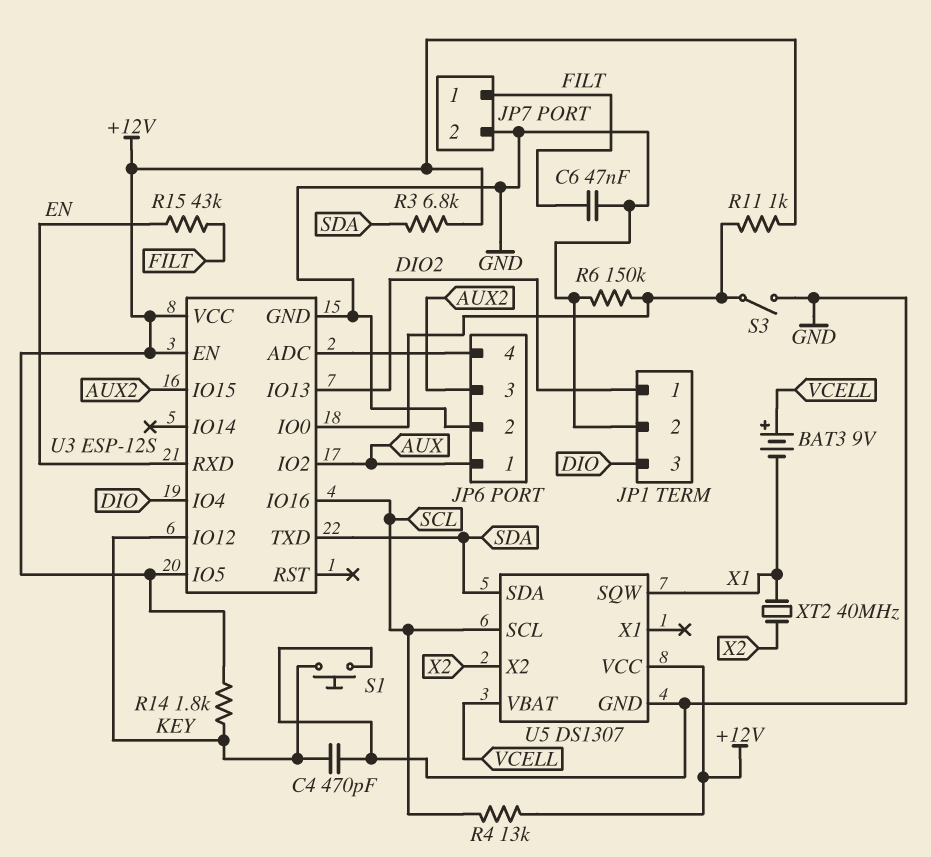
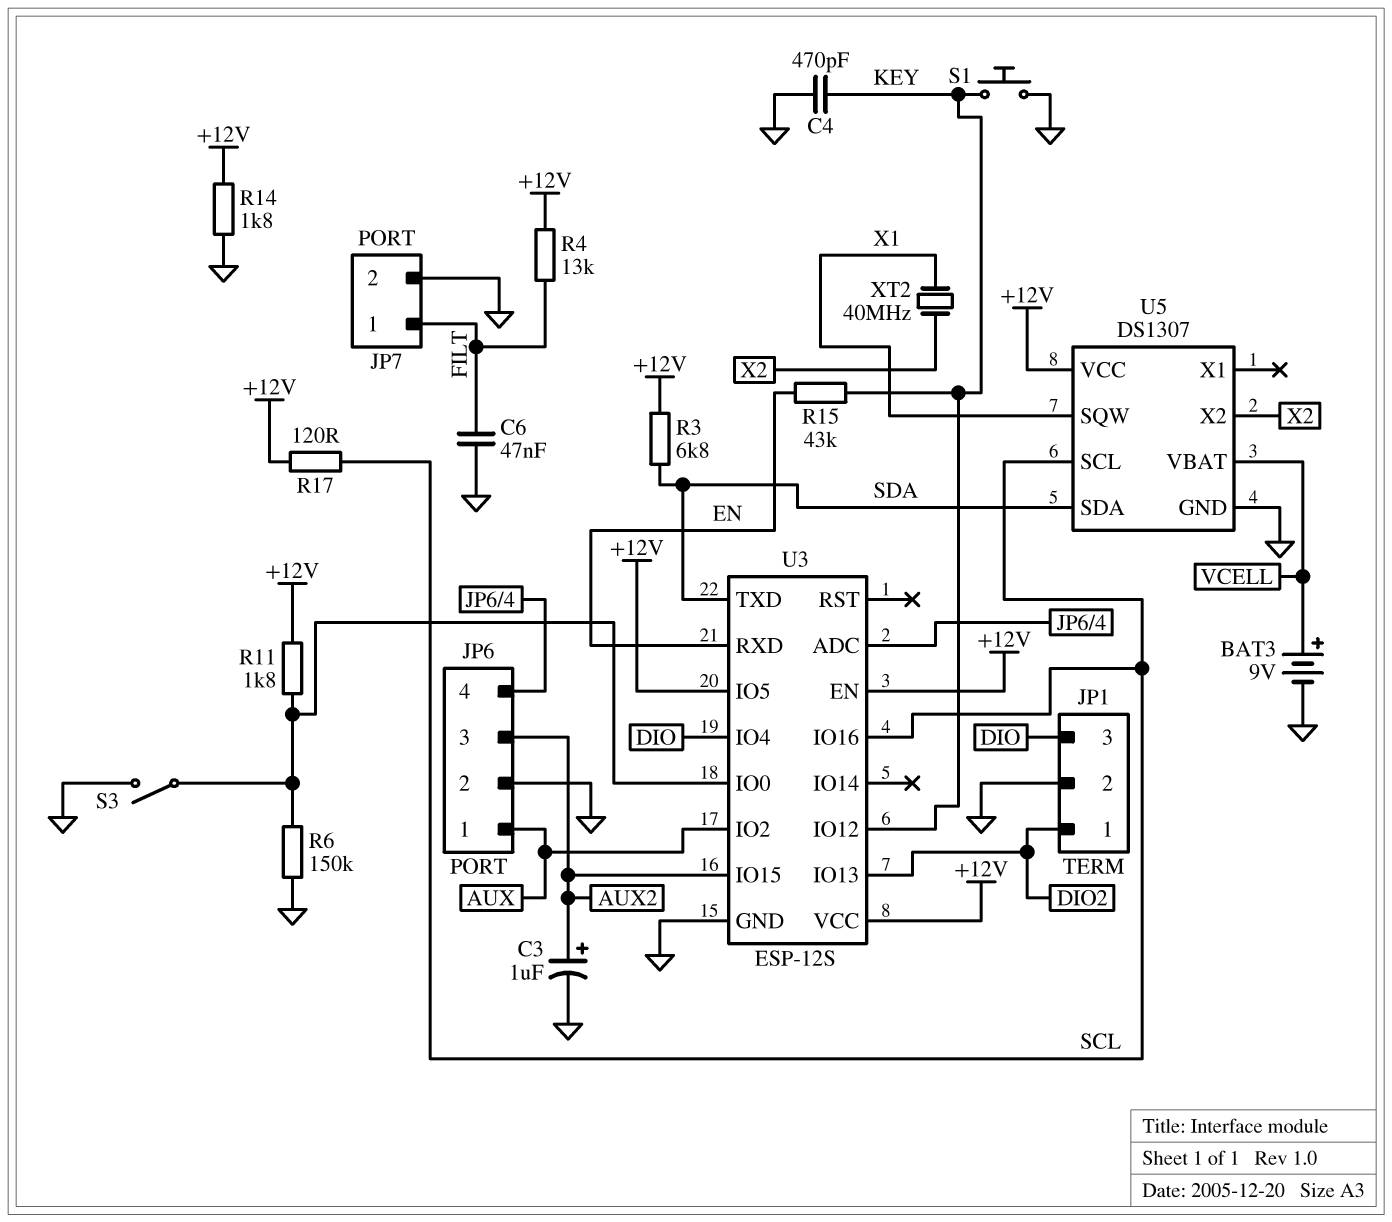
BAT3: 9V (plus VCELL, minus X1) -> 9V (plus VCELL, minus GND)
C3: none -> 1uF (plus AUX2, minus GND)
R4: 13k (+12V, SCL) -> 13k (+12V, FILT)
R11: 1k (+12V, U3/IO0) -> 1.8k (+12V, U3/IO0)
R14: 1.8k (+12V, KEY) -> 1.8k (+12V, GND)
R15: 43k (EN, FILT) -> 43k (EN, KEY)
R17: none -> 120 (+12V, SCL)

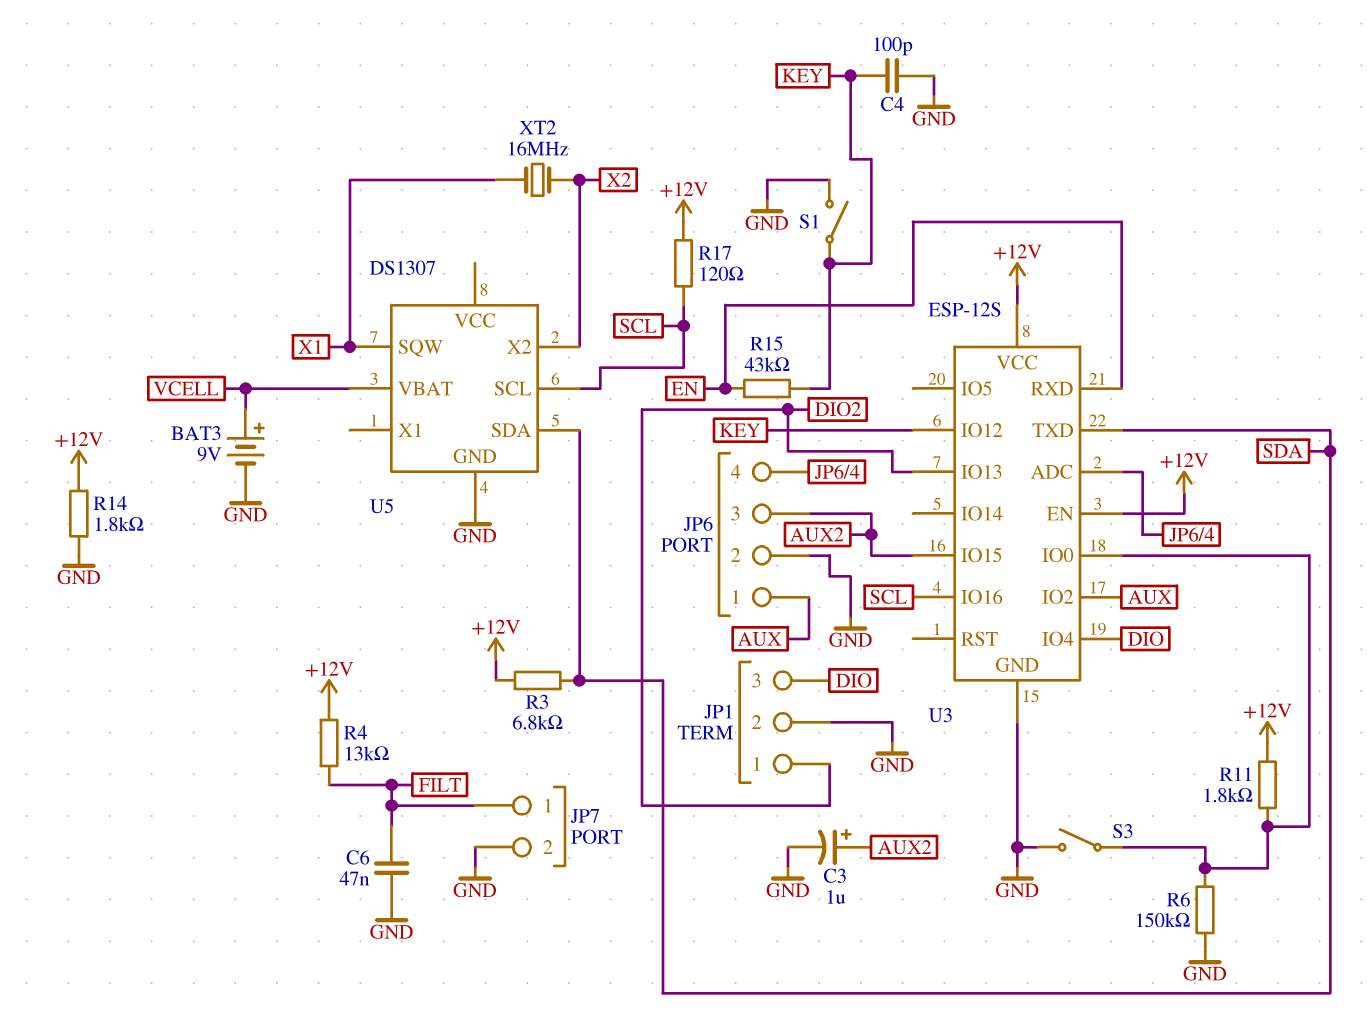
C4: 470pF (GND, KEY) -> 100pF (GND, KEY)
S1: button (GND, KEY) -> switch (GND, KEY)
U3 pin IO5: +12V -> none
U5 pin VCC: +12V -> none
XT2: 40MHz (X1, X2) -> 16MHz (X1, X2)

